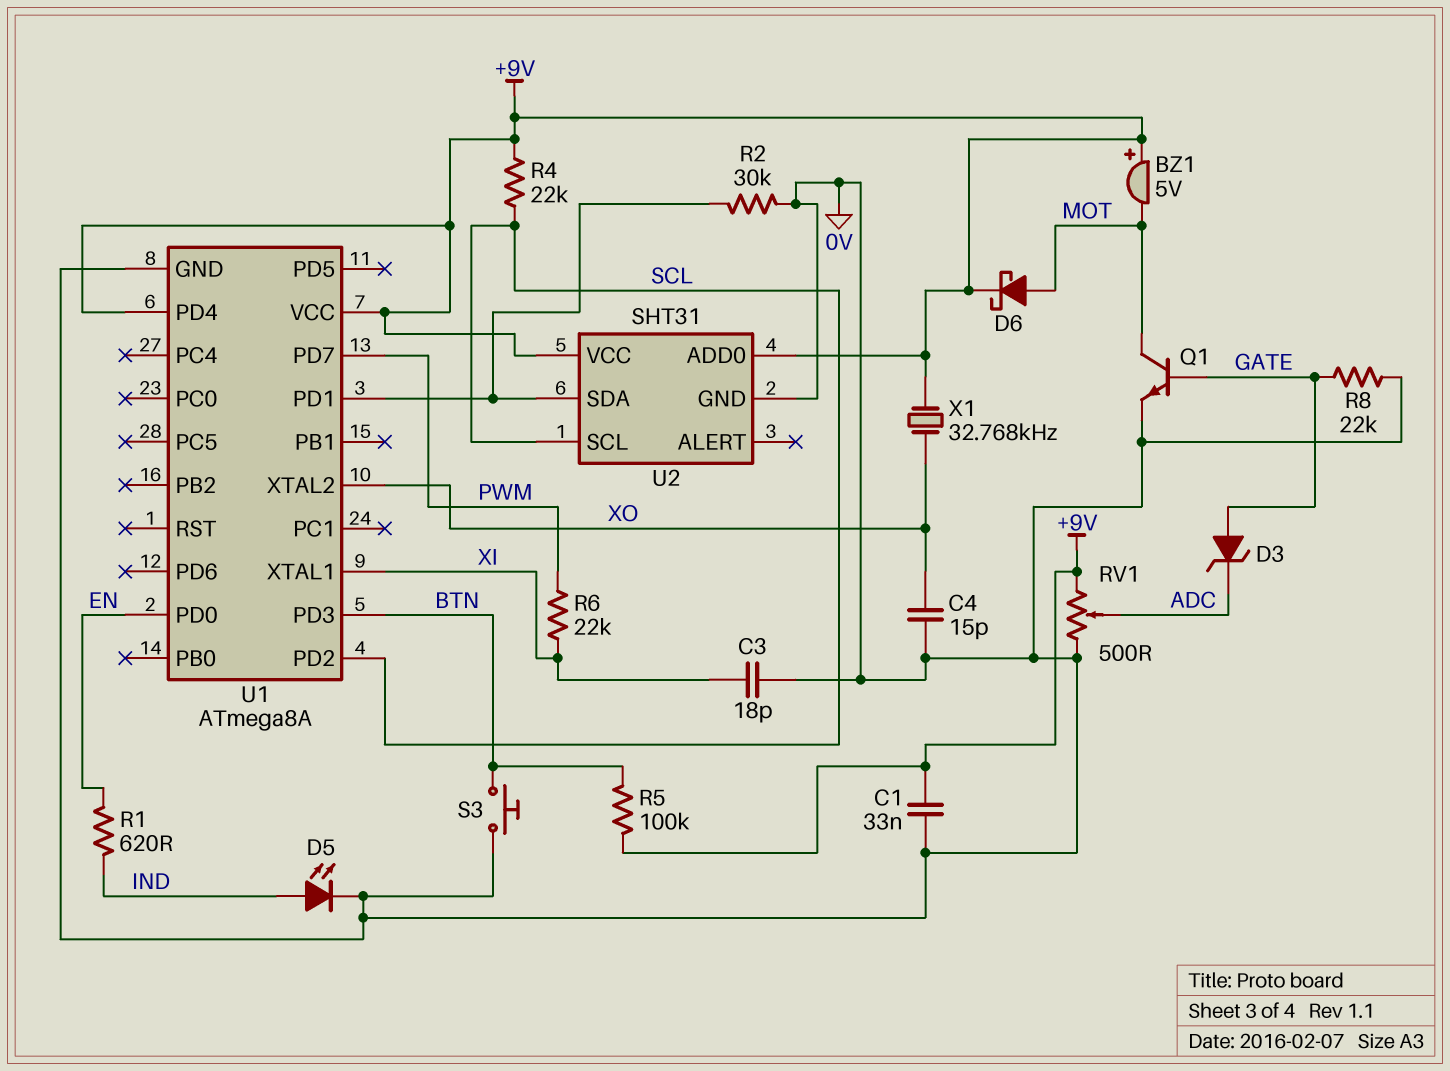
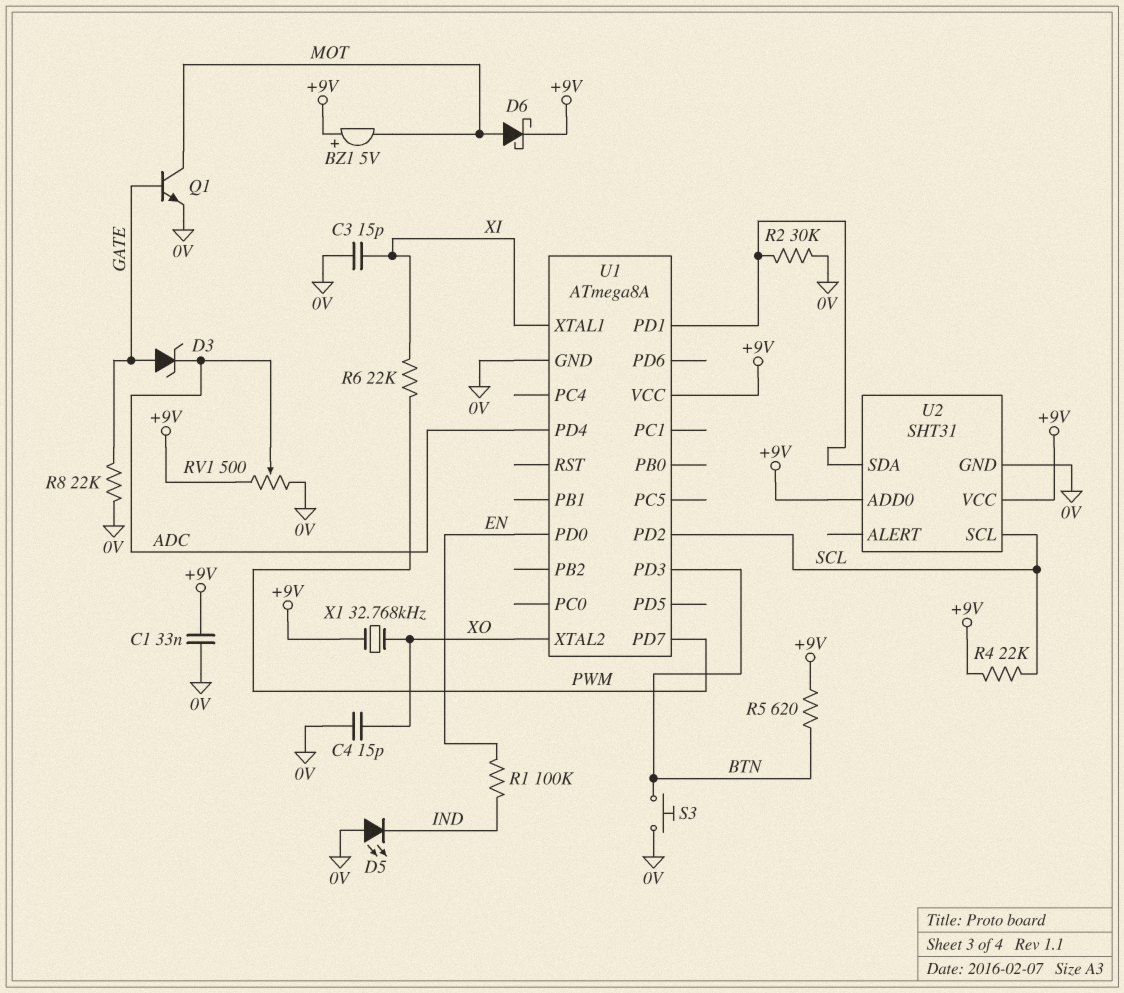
C3: 18pF (0V, XI) -> 15pF (0V, XI)
D5: LED (A IND, K 0V) -> LED (A 0V, K IND)
R1: 620 (EN, IND) -> 100k (EN, IND)
R5: 100k (+9V, BTN) -> 620 (+9V, BTN)
U1 pin PD4: +9V -> ADC

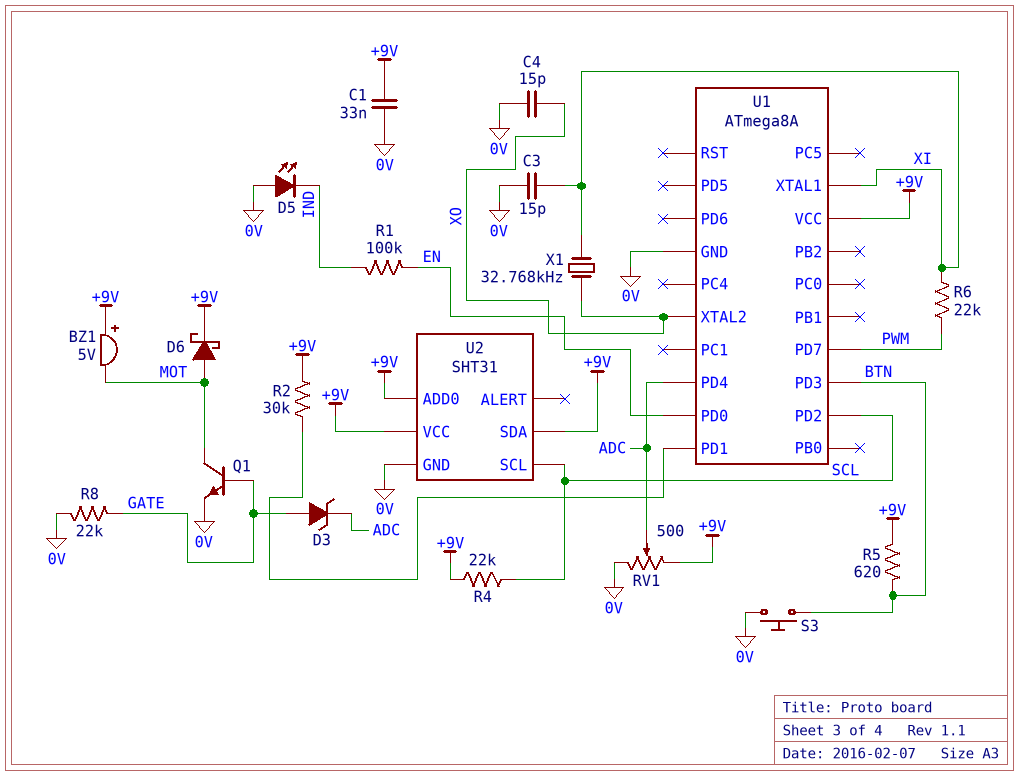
R2: 30k (0V, U1/PD1) -> 30k (+9V, U1/PD1)
U2 pin SDA: U1/PD1 -> +9V
X1: 32.768kHz (+9V, XO) -> 32.768kHz (XI, XO)

